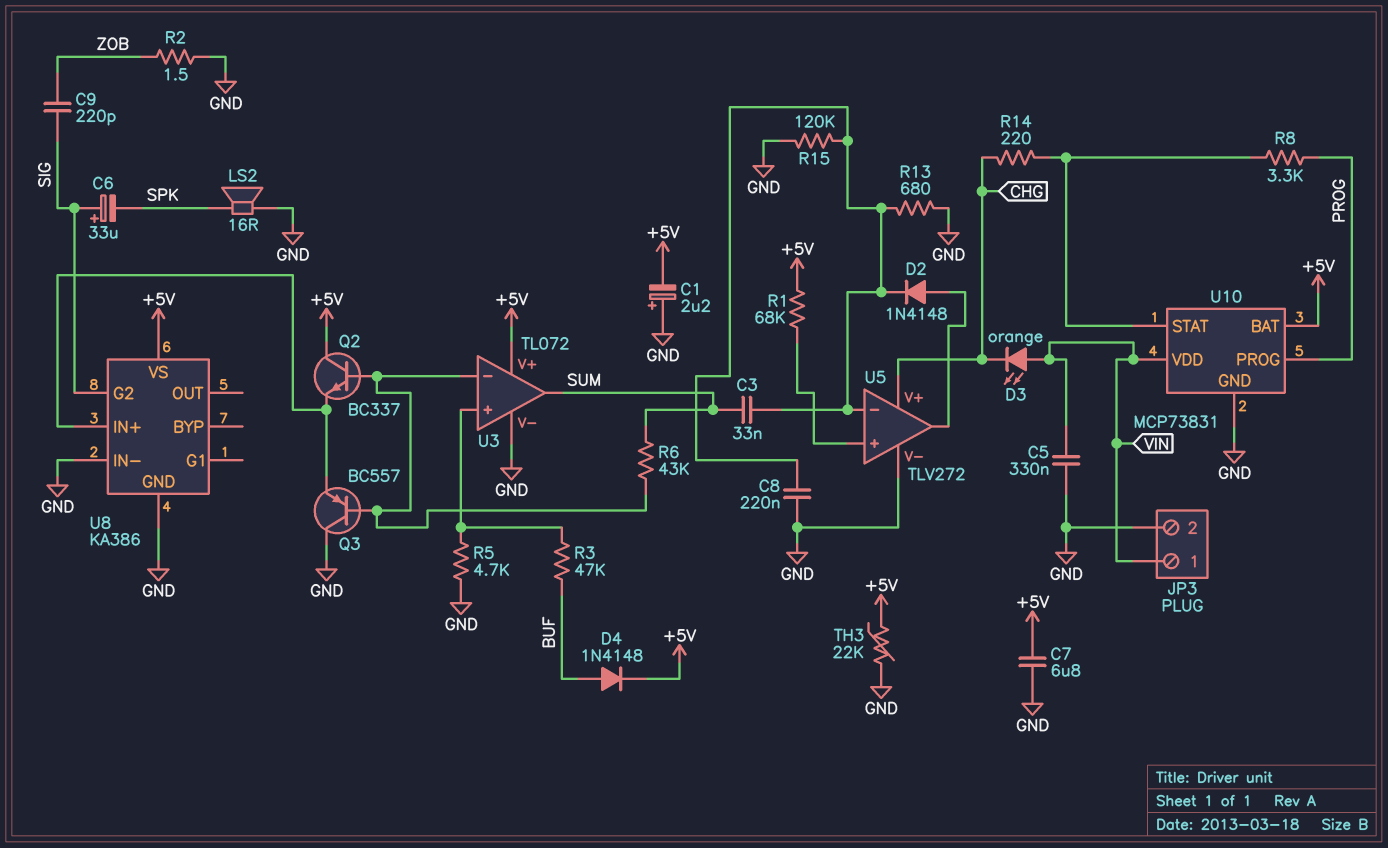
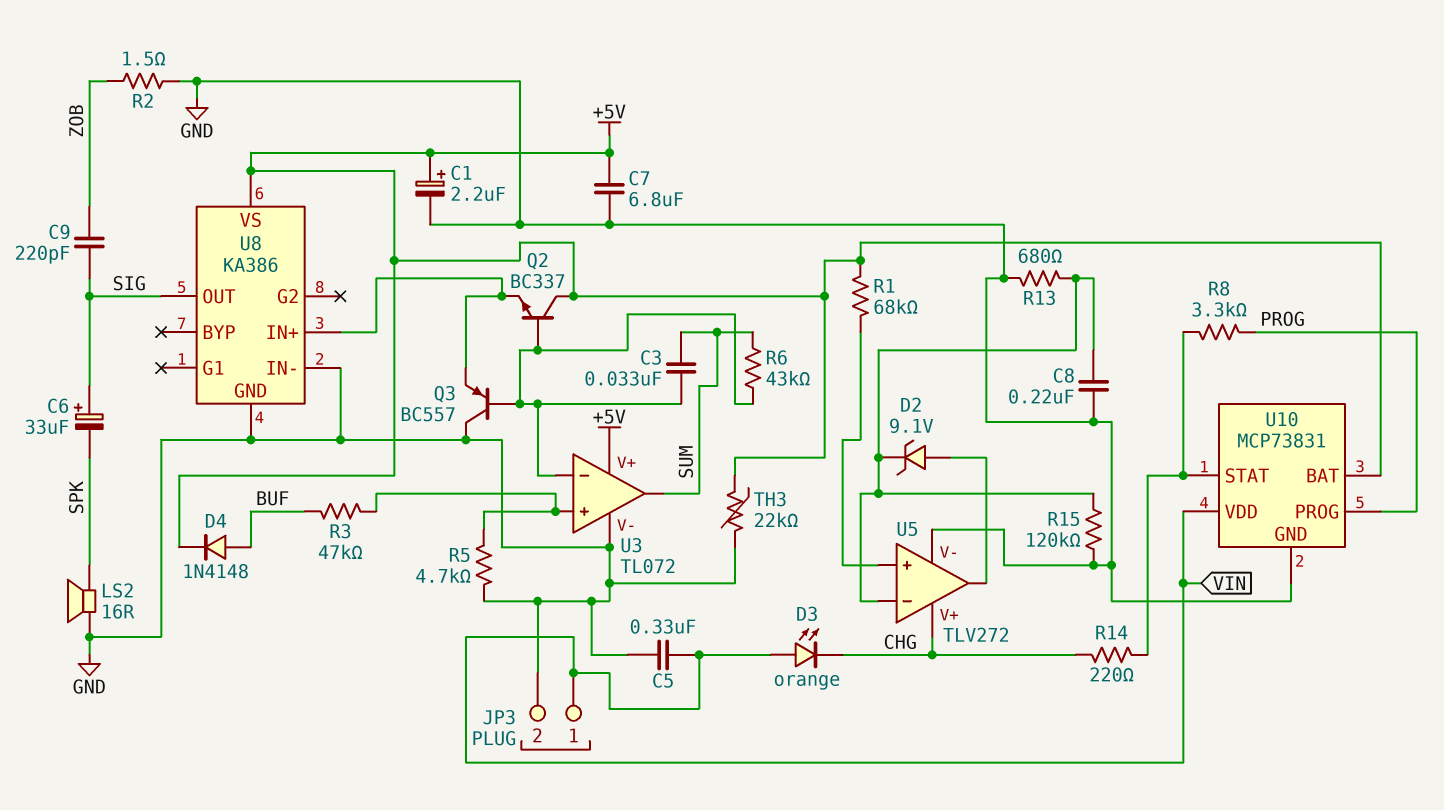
C1: 2.2uF (plus GND, minus +5V) -> 2.2uF (plus +5V, minus GND)
C3: 33nF (SUM, U5/in-) -> 33nF (SUM, U3/in-)
D2: diode 1N4148 (A U5/out, K U5/in-) -> zener 9.1V (A U5/out, K U5/in-)
U8 pin G2: SIG -> none
U8 pin OUT: none -> SIG

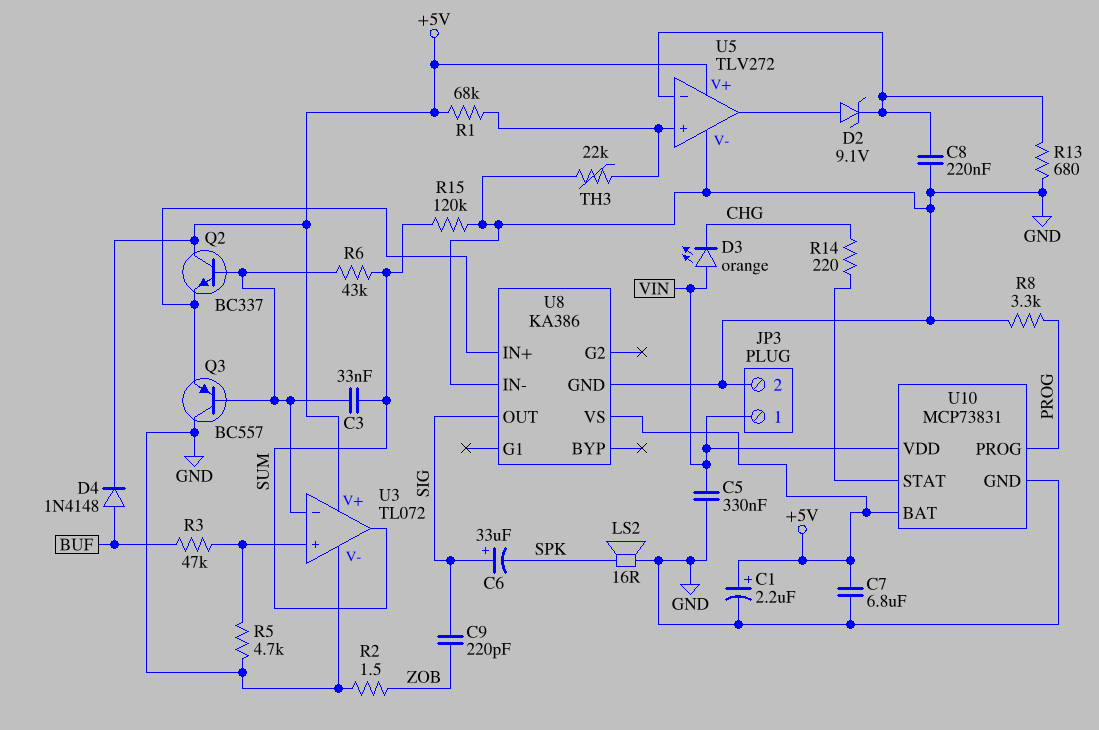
R8: 3.3k (PROG, U10/STAT) -> 3.3k (GND, PROG)
R15: 120k (GND, U5/in-) -> 120k (GND, SUM)
TH3: 22k (+5V, GND) -> 22k (GND, U5/in+)
U5 pin V+: CHG -> +5V

